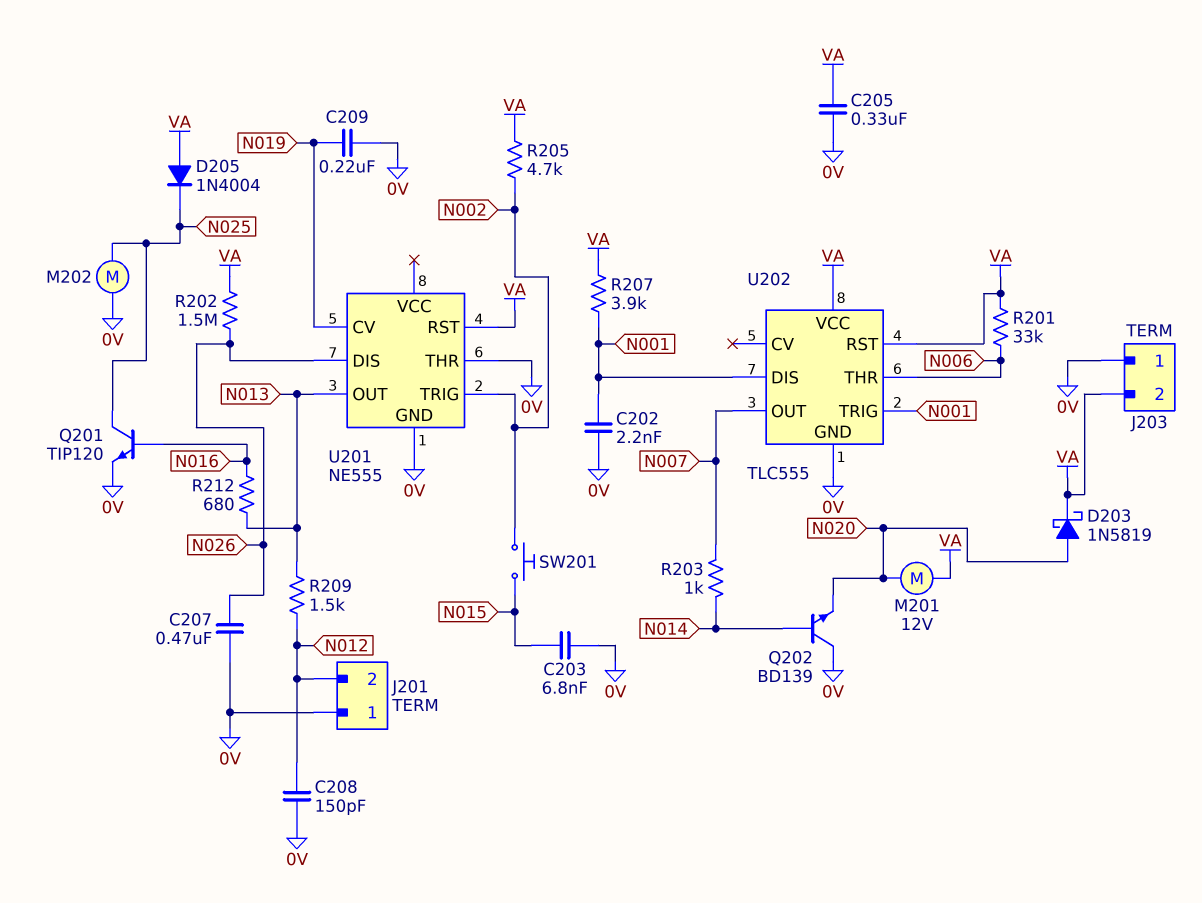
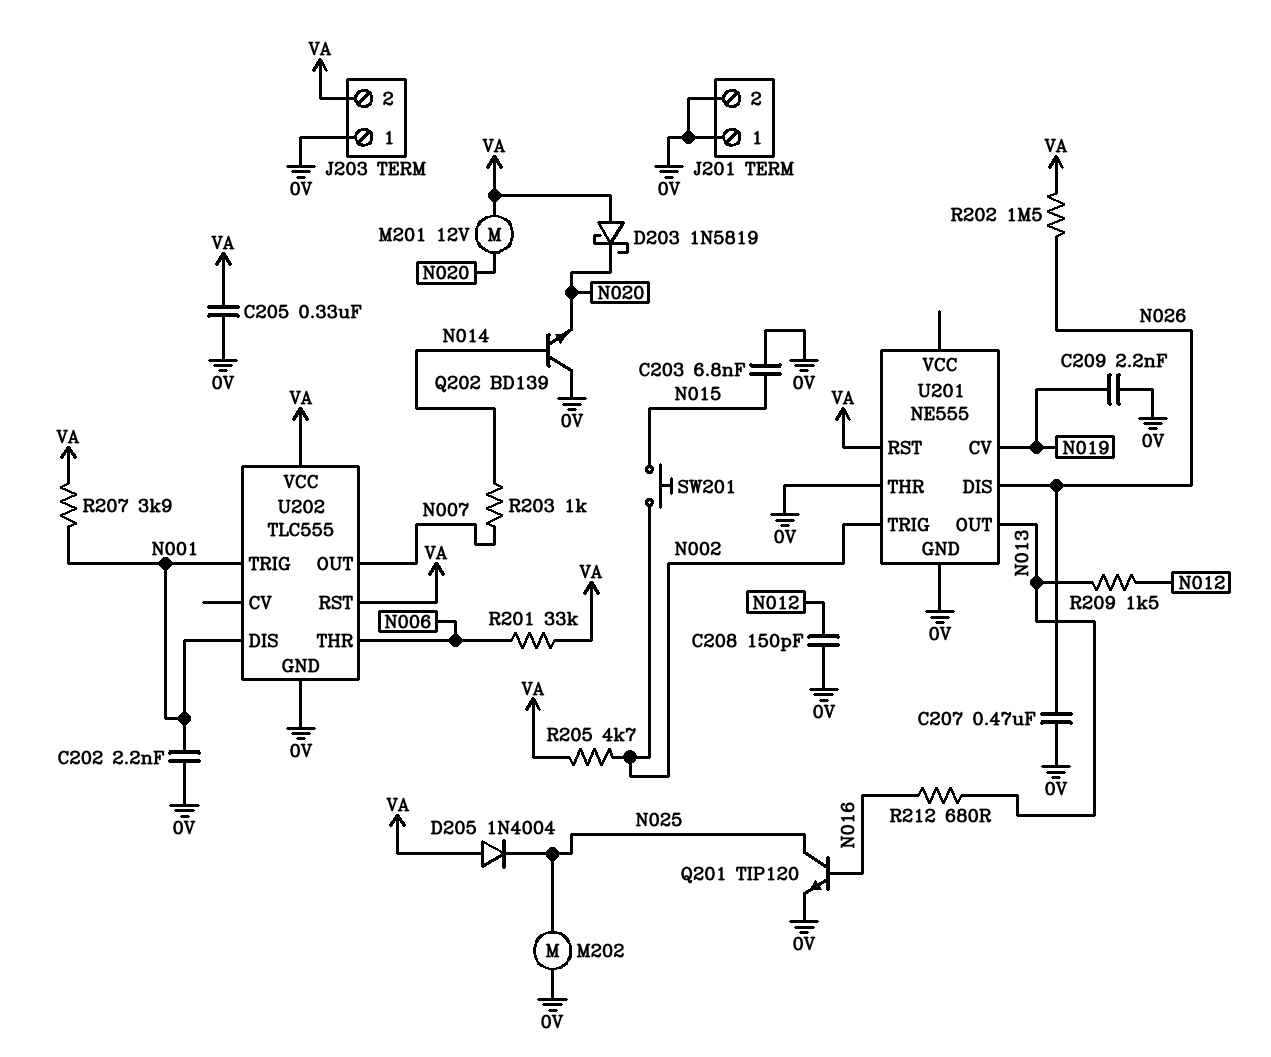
C209: 220nF (0V, N019) -> 2.2nF (0V, N019)
D203: schottky 1N5819 (A N020, K VA) -> schottky 1N5819 (A VA, K N020)
J201 pin 2: N012 -> 0V

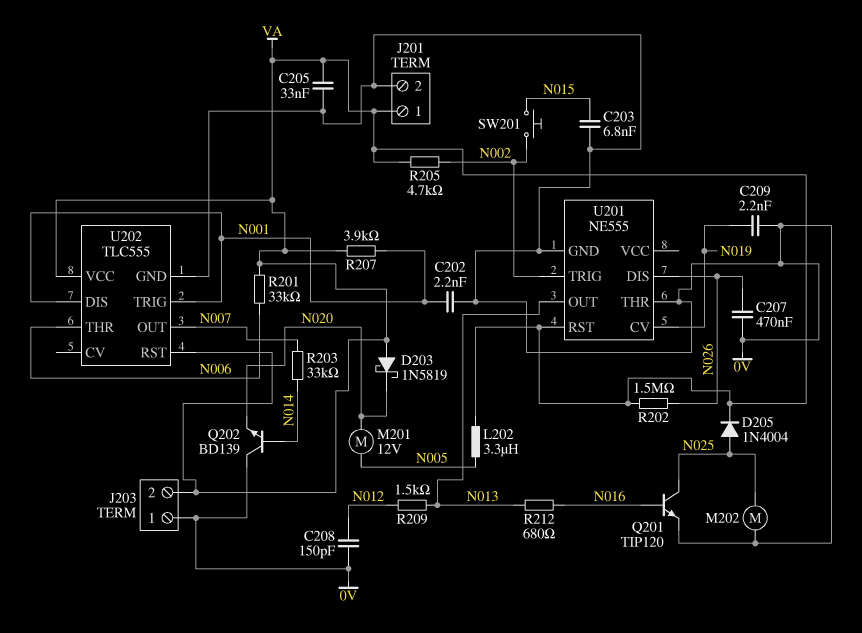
C205: 330nF (0V, VA) -> 33nF (0V, VA)
D205: diode 1N4004 (A VA, K N025) -> diode 1N4004 (A N025, K VA)
J201 pin 1: 0V -> VA
L202: none -> 3.3uH (N005, VA)
M201: motor 12V (N020, VA) -> motor 12V (N005, N020)
R203: 1k (N007, N014) -> 33k (N007, N014)

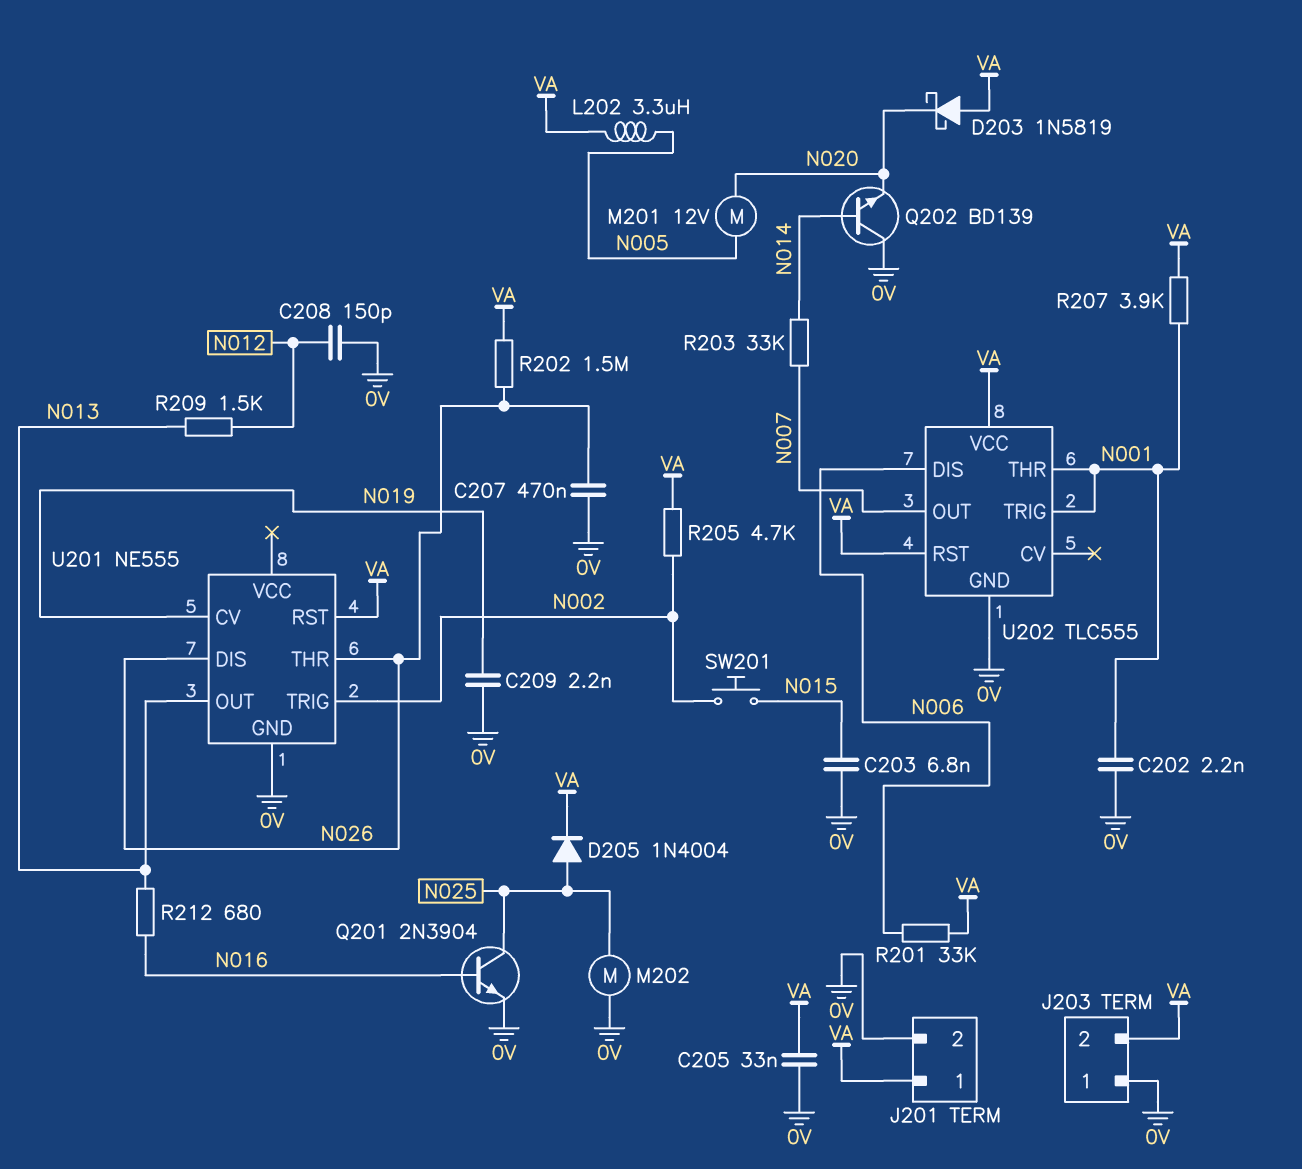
Q201: NPN TIP120 (B N016, C N025, E 0V) -> NPN 2N3904 (B N016, C N025, E 0V)
U201 pin THR: 0V -> N026
U202 pin DIS: N001 -> N006
U202 pin THR: N006 -> N001

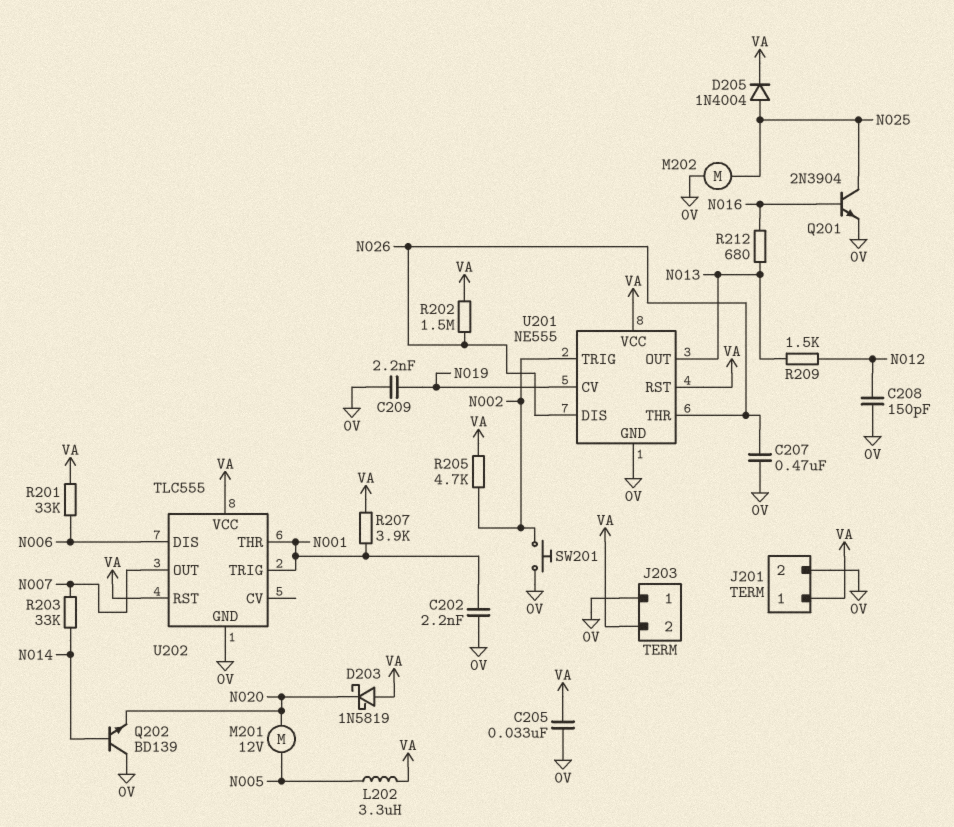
C203: 6.8nF (0V, N015) -> none
SW201: button (N002, N015) -> button (0V, N002)
U201 pin VCC: none -> VA

